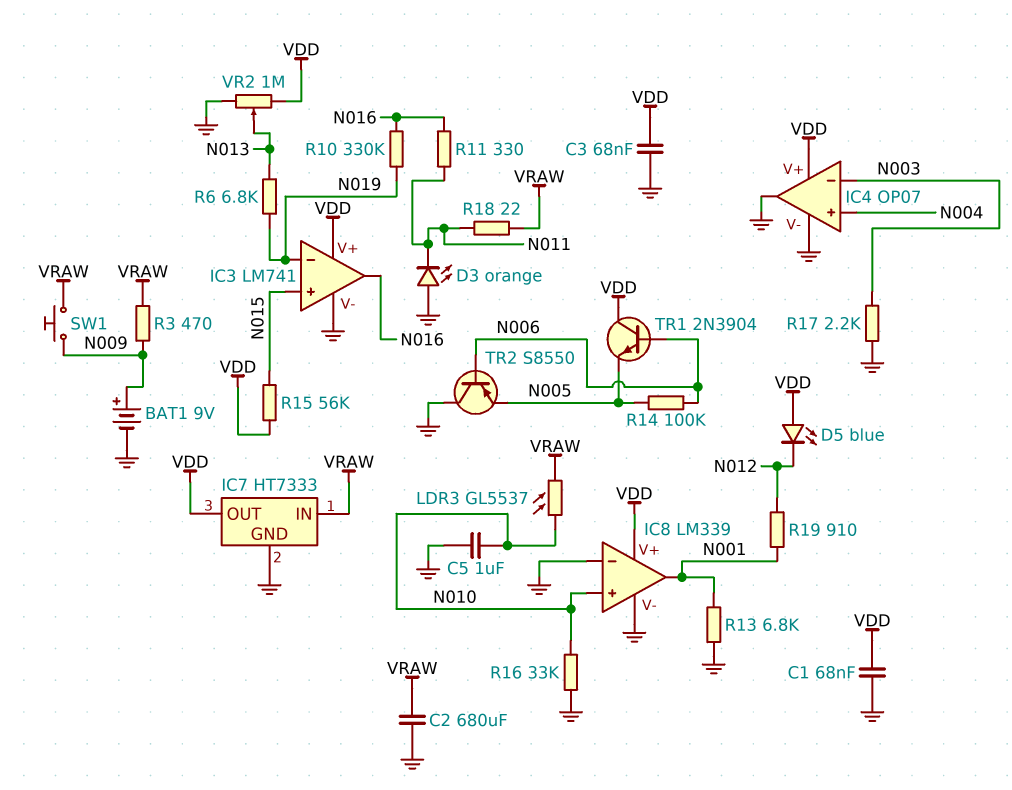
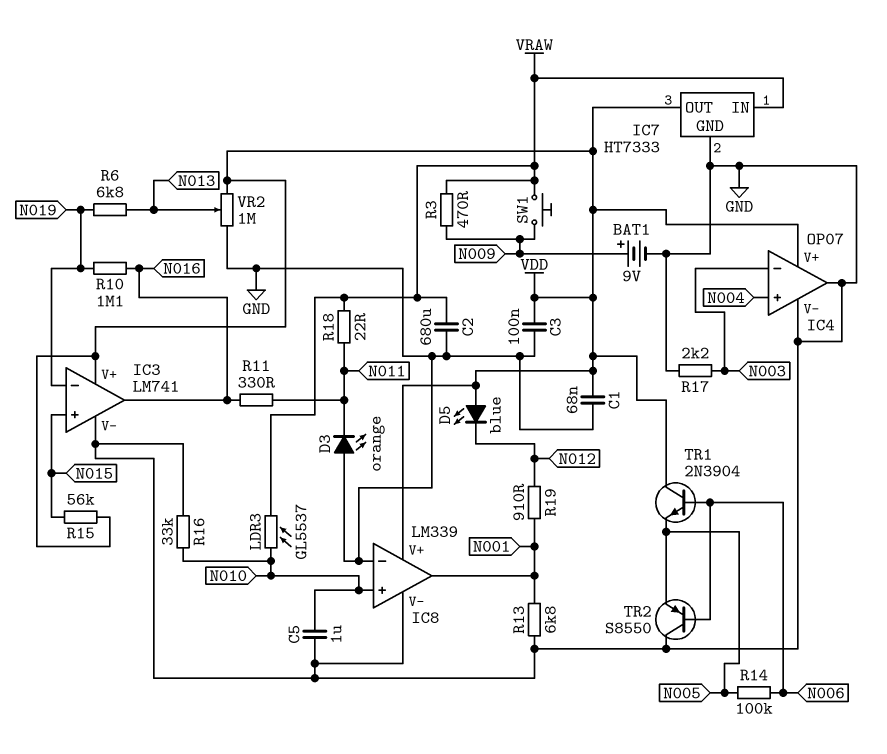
C3: 68nF (GND, VDD) -> 100nF (GND, VDD)
R10: 330k (N016, N019) -> 1.1M (N016, N019)

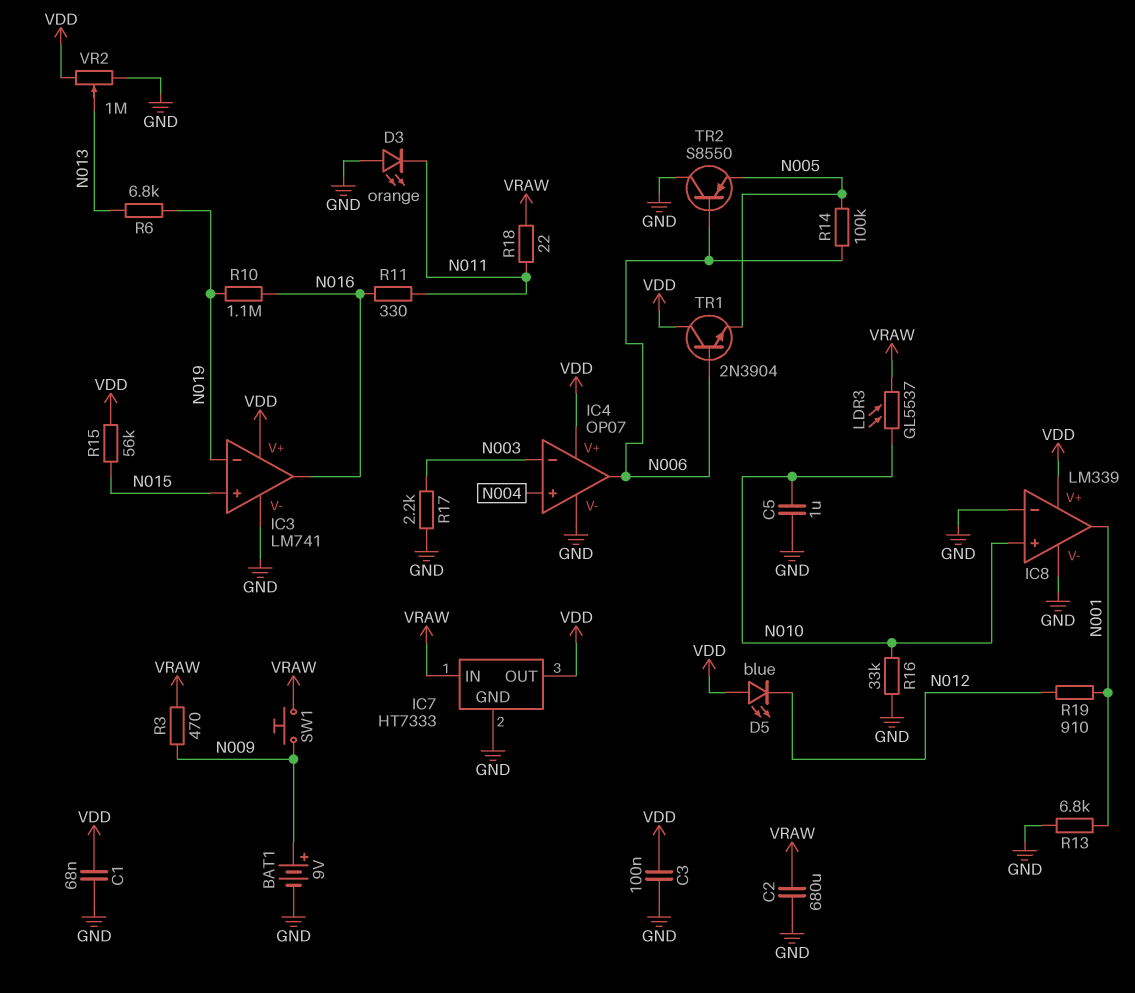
IC4 pin out: GND -> N006

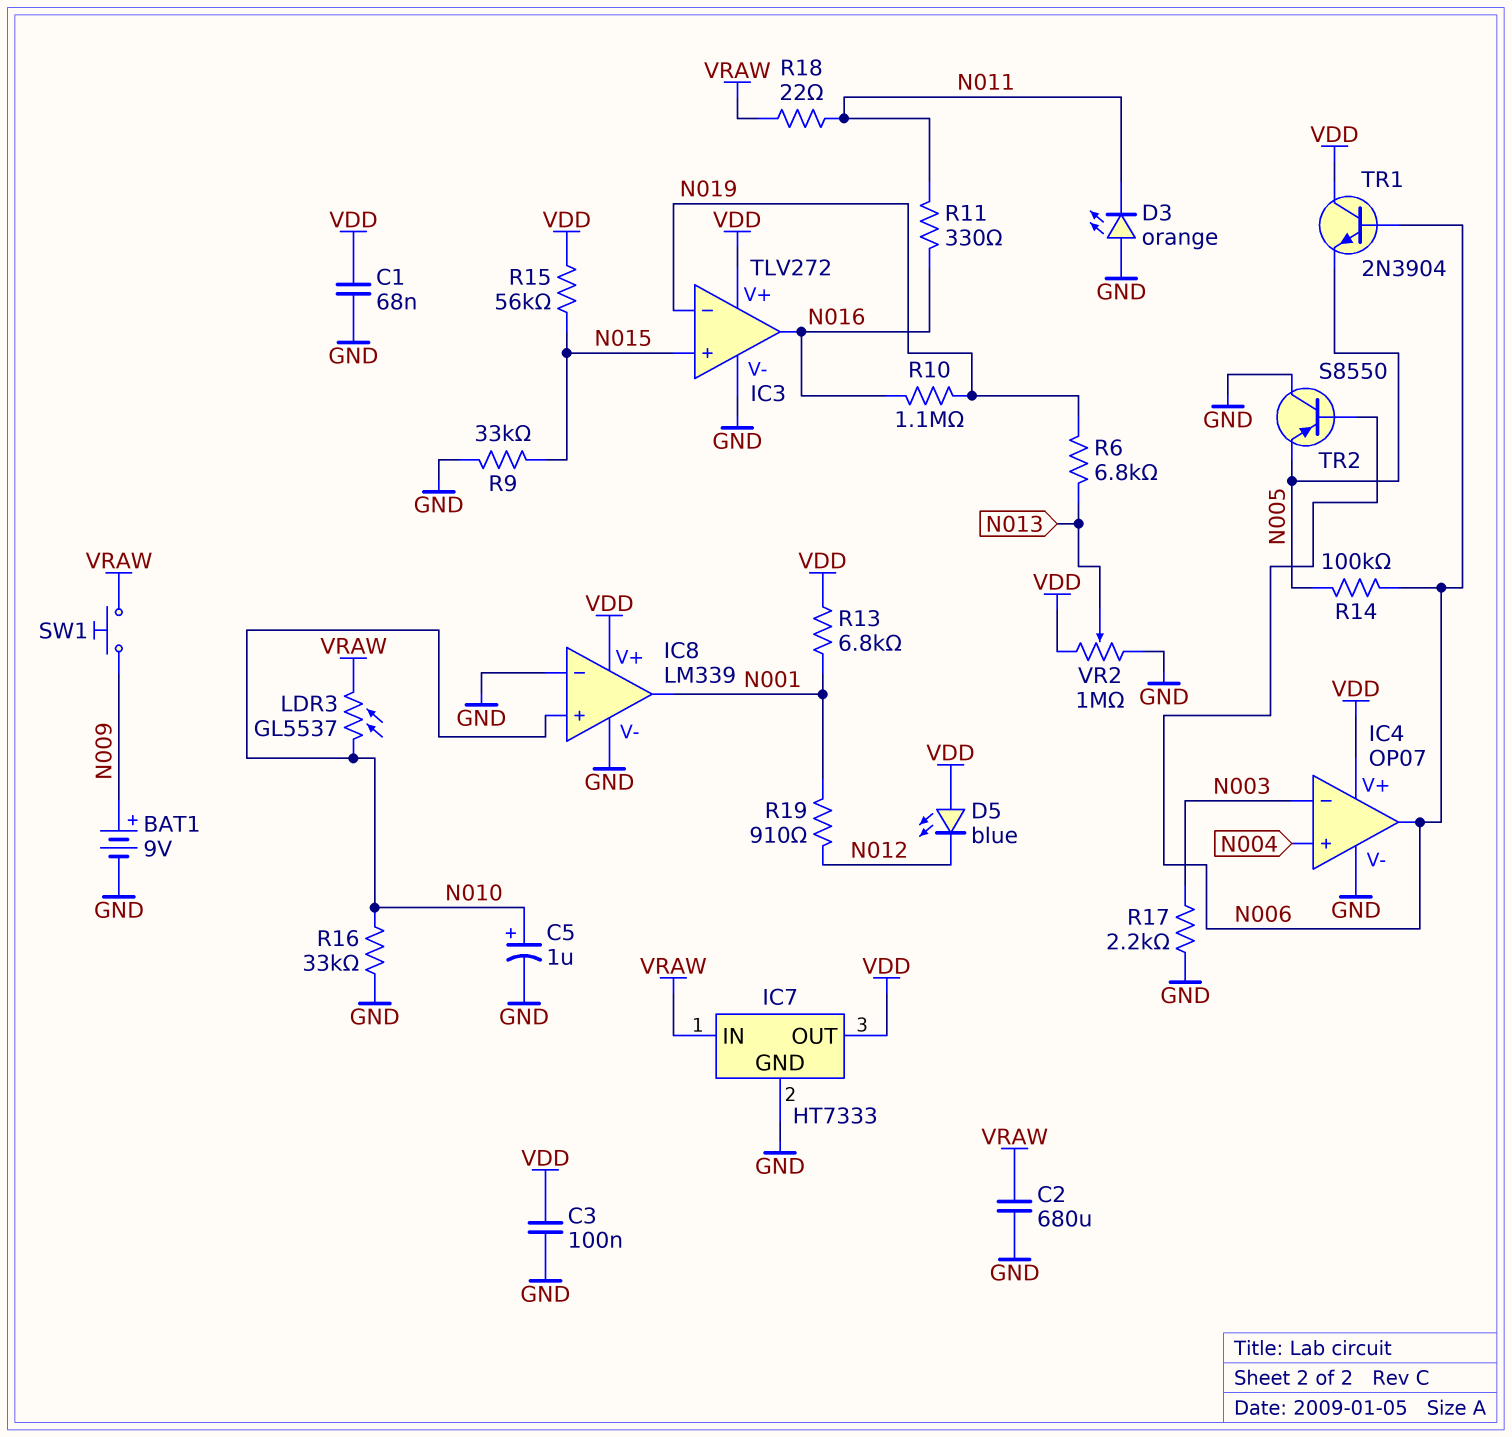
C5: 1uF (GND, N010) -> 1uF (plus N010, minus GND)
IC3: LM741 -> TLV272
R3: 470 (N009, VRAW) -> none
R9: none -> 33k (GND, N015)
R13: 6.8k (GND, N001) -> 6.8k (N001, VDD)

